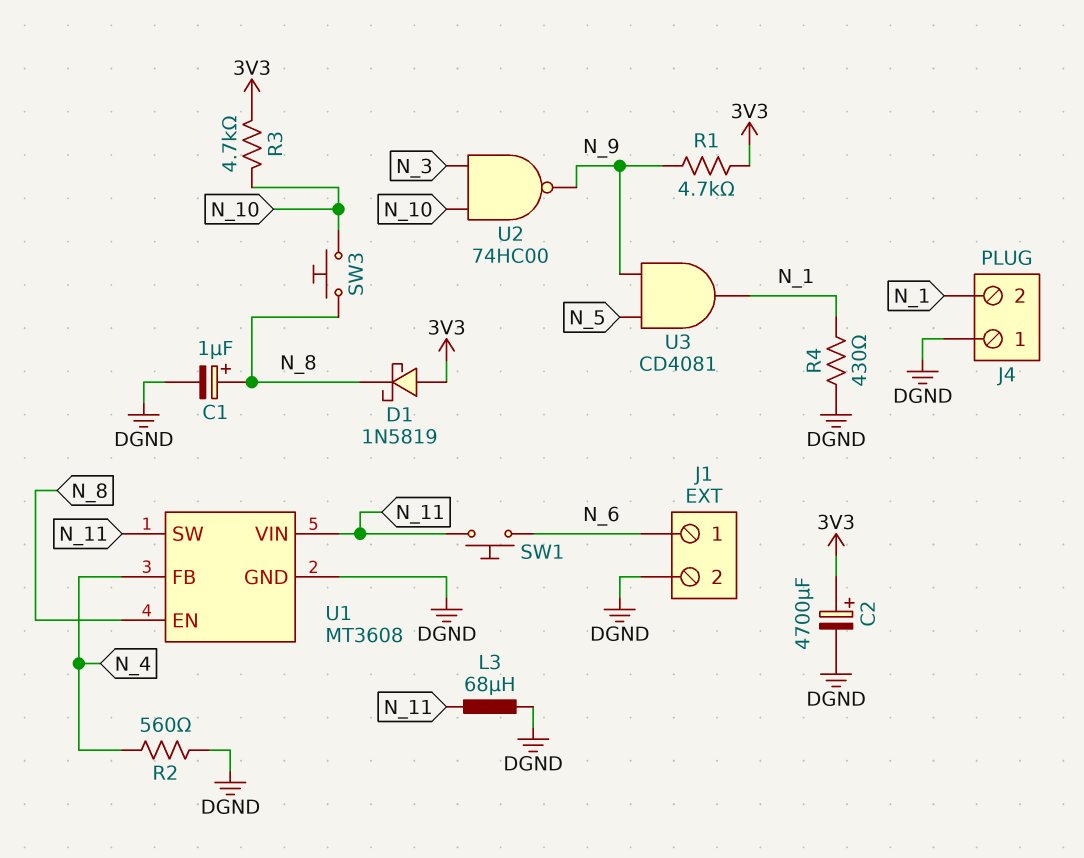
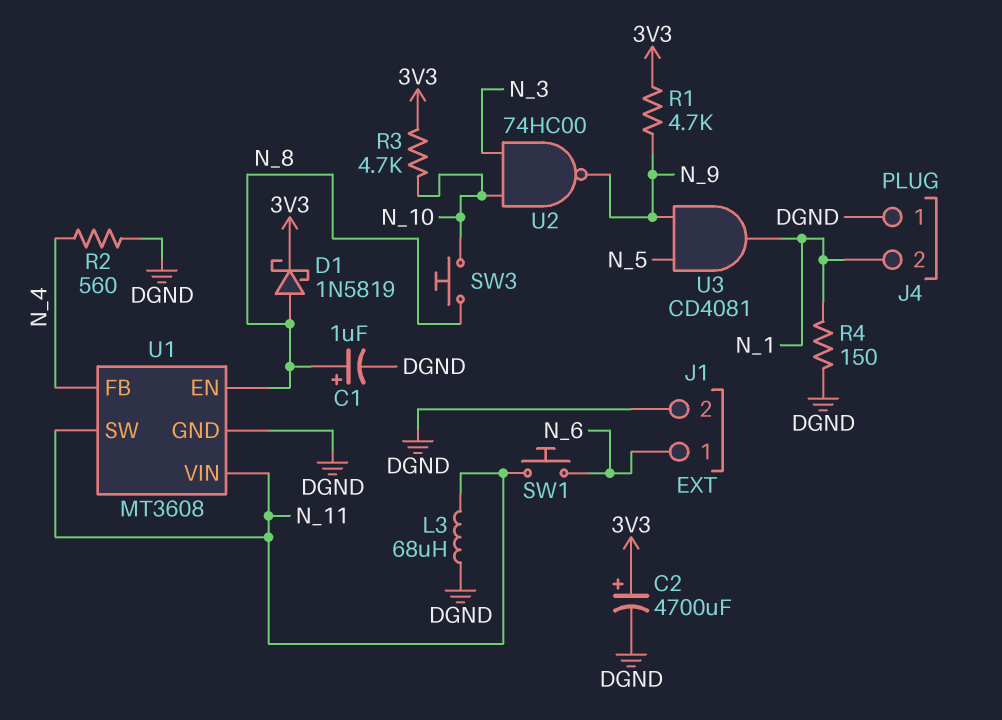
D1: schottky 1N5819 (A 3V3, K N_8) -> schottky 1N5819 (A N_8, K 3V3)
R4: 430 (DGND, N_1) -> 150 (DGND, N_1)

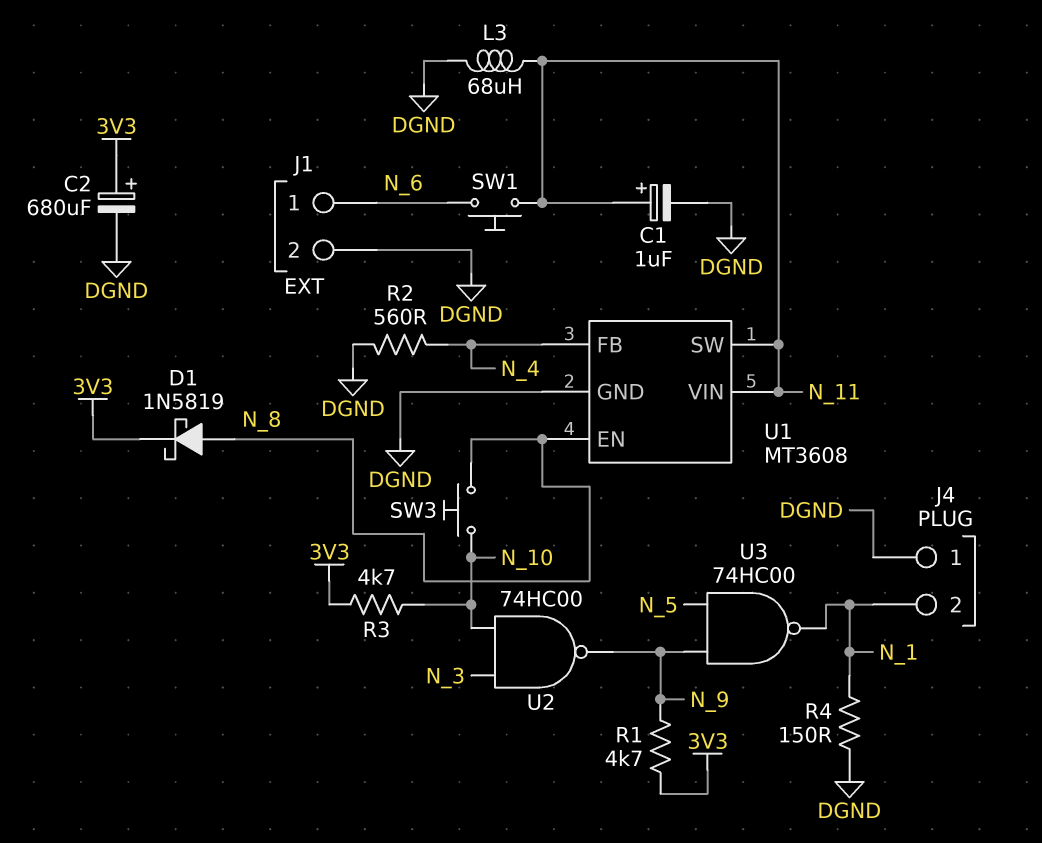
C1: 1uF (plus N_8, minus DGND) -> 1uF (plus N_11, minus DGND)
C2: 4700uF (plus 3V3, minus DGND) -> 680uF (plus 3V3, minus DGND)
U3: AND CD4081 (in N_5, in N_9, out N_1) -> NAND 74HC00 (in N_5, in N_9, out N_1)

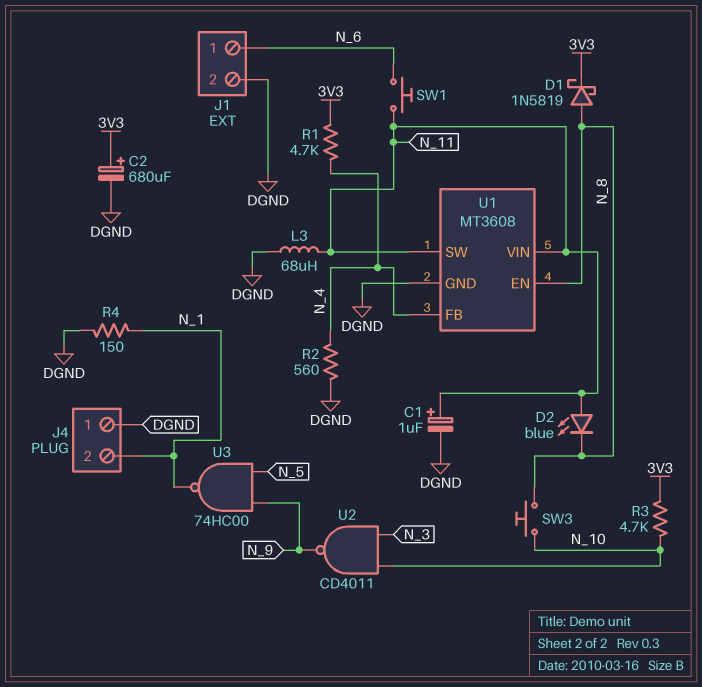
D2: none -> LED blue (A N_11, K N_8)
R1: 4.7k (3V3, N_9) -> 4.7k (3V3, N_4)
U2: NAND 74HC00 (in N_3, in N_10, out N_9) -> NAND CD4011 (in N_3, in N_10, out N_9)

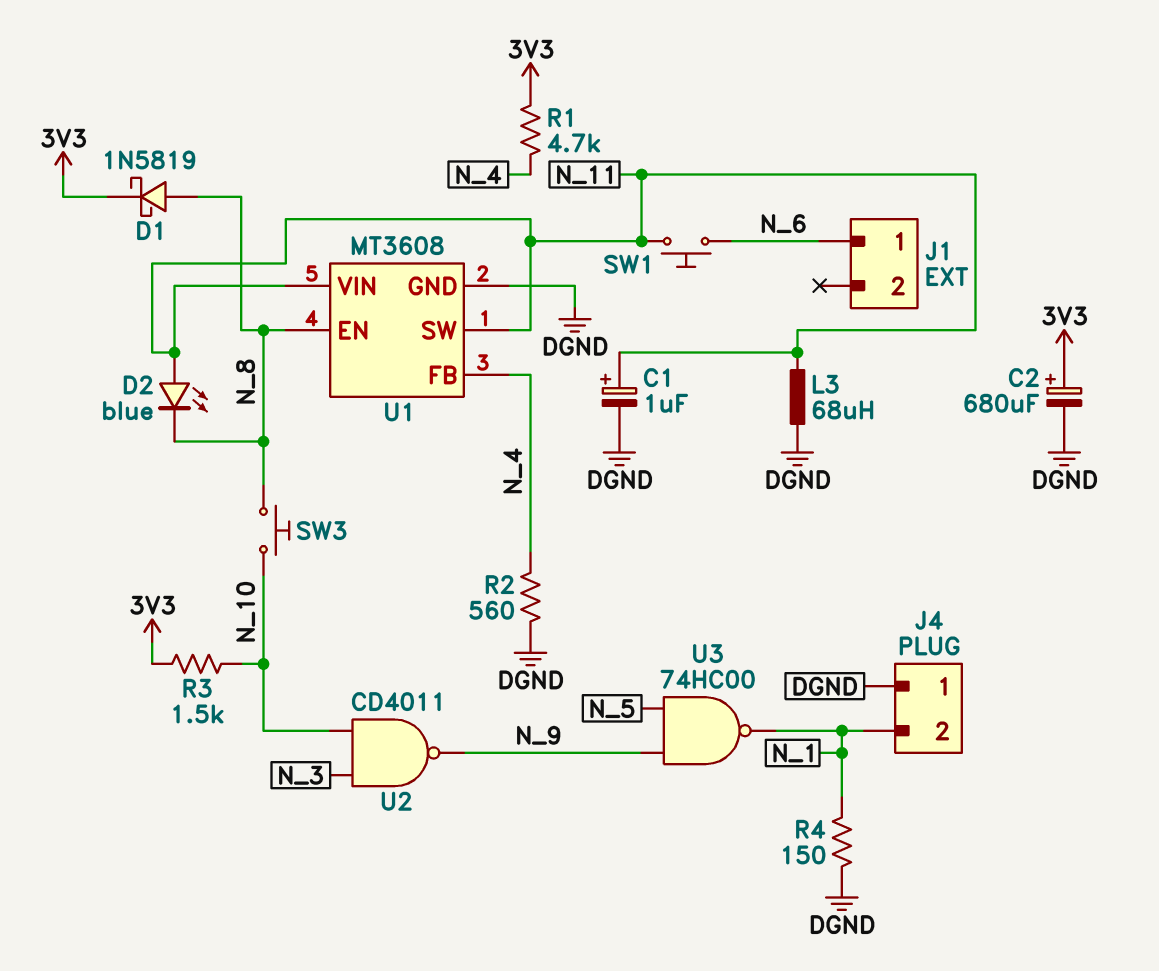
J1 pin 2: DGND -> none
R3: 4.7k (3V3, N_10) -> 1.5k (3V3, N_10)

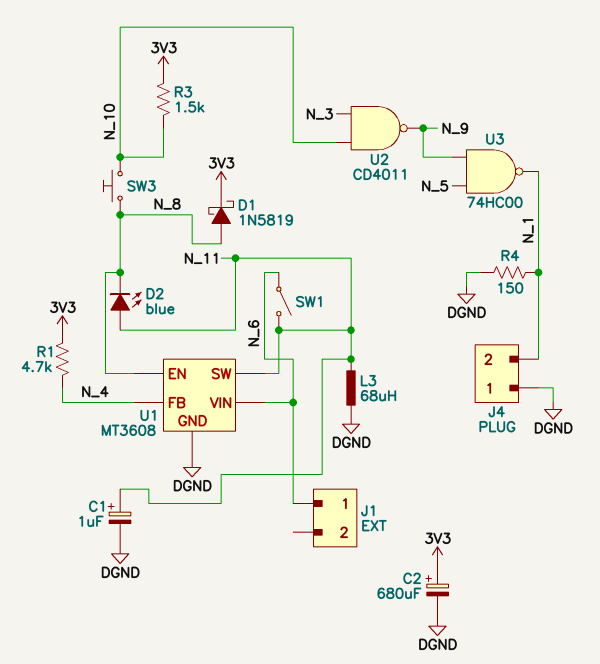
R2: 560 (DGND, N_4) -> none
SW1: button (N_6, N_11) -> switch (N_6, N_11)
U1 pin VIN: N_11 -> N_6

